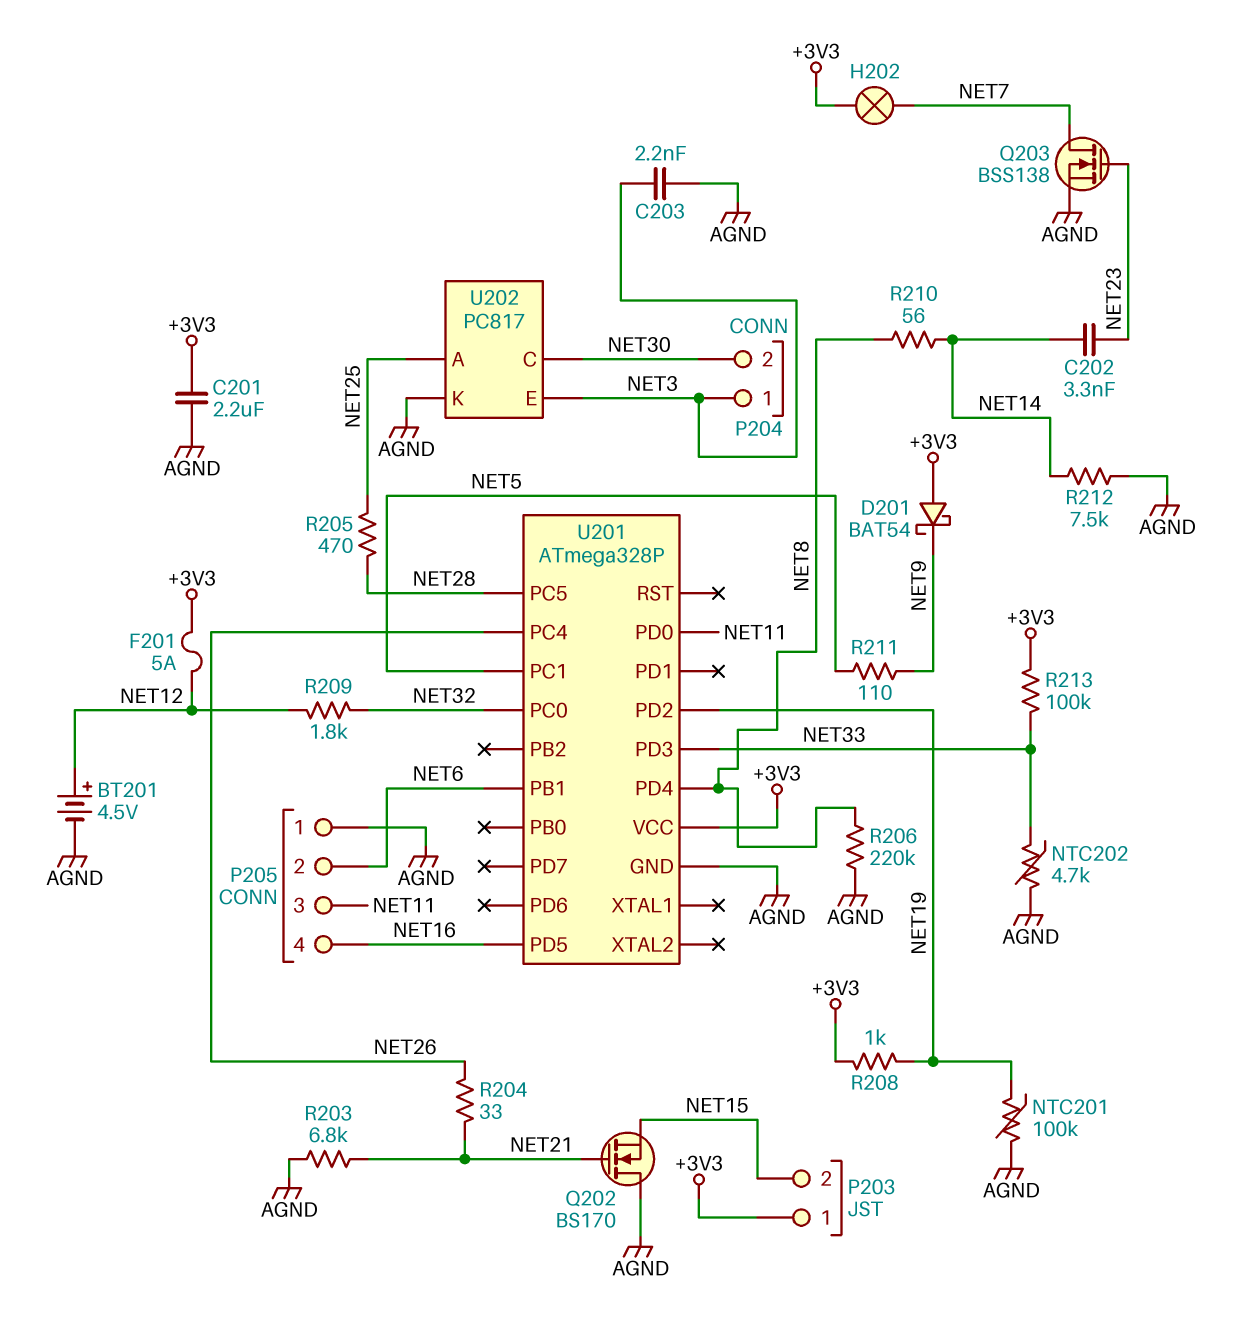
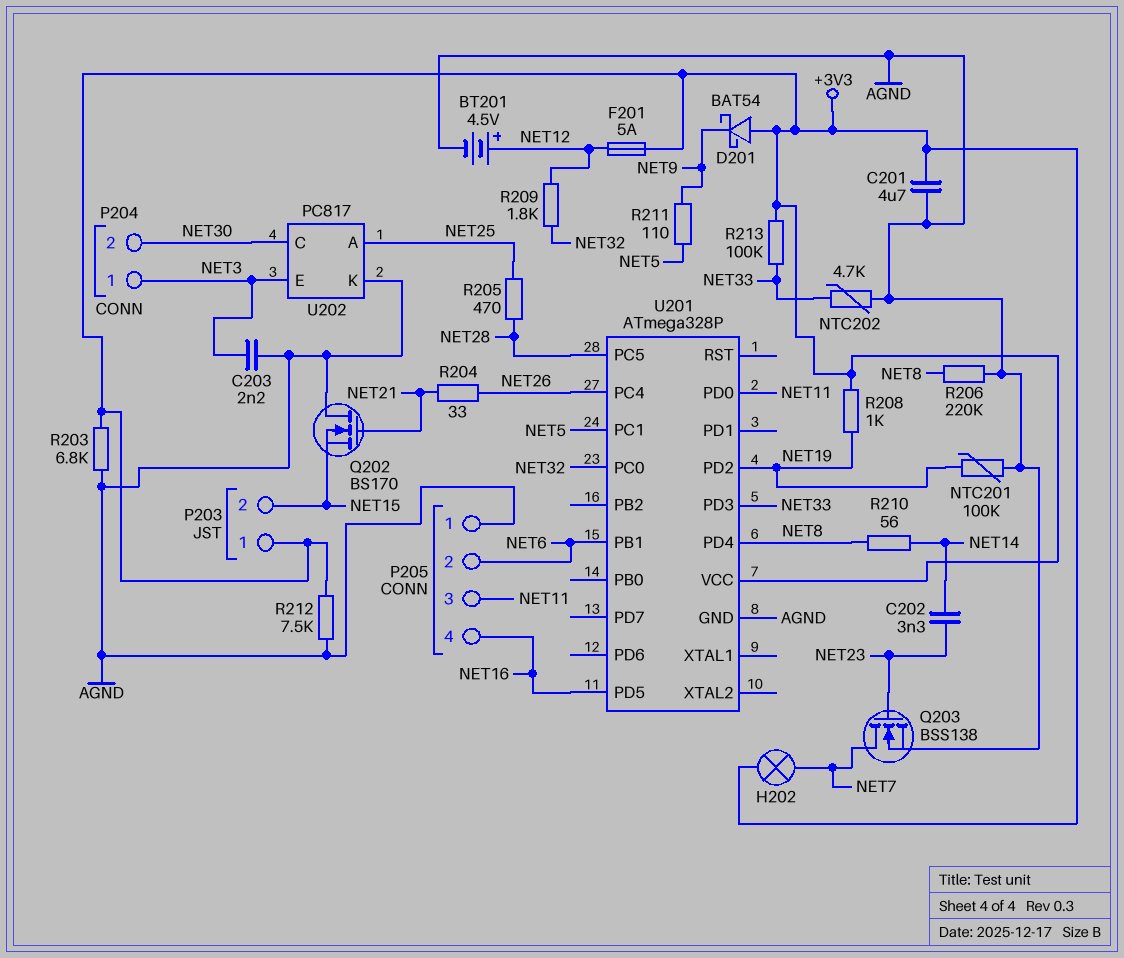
C201: 2.2uF (+3V3, AGND) -> 4.7uF (+3V3, AGND)
R203: 6.8k (AGND, NET21) -> 6.8k (+3V3, AGND)
R212: 7.5k (AGND, NET14) -> 7.5k (+3V3, AGND)

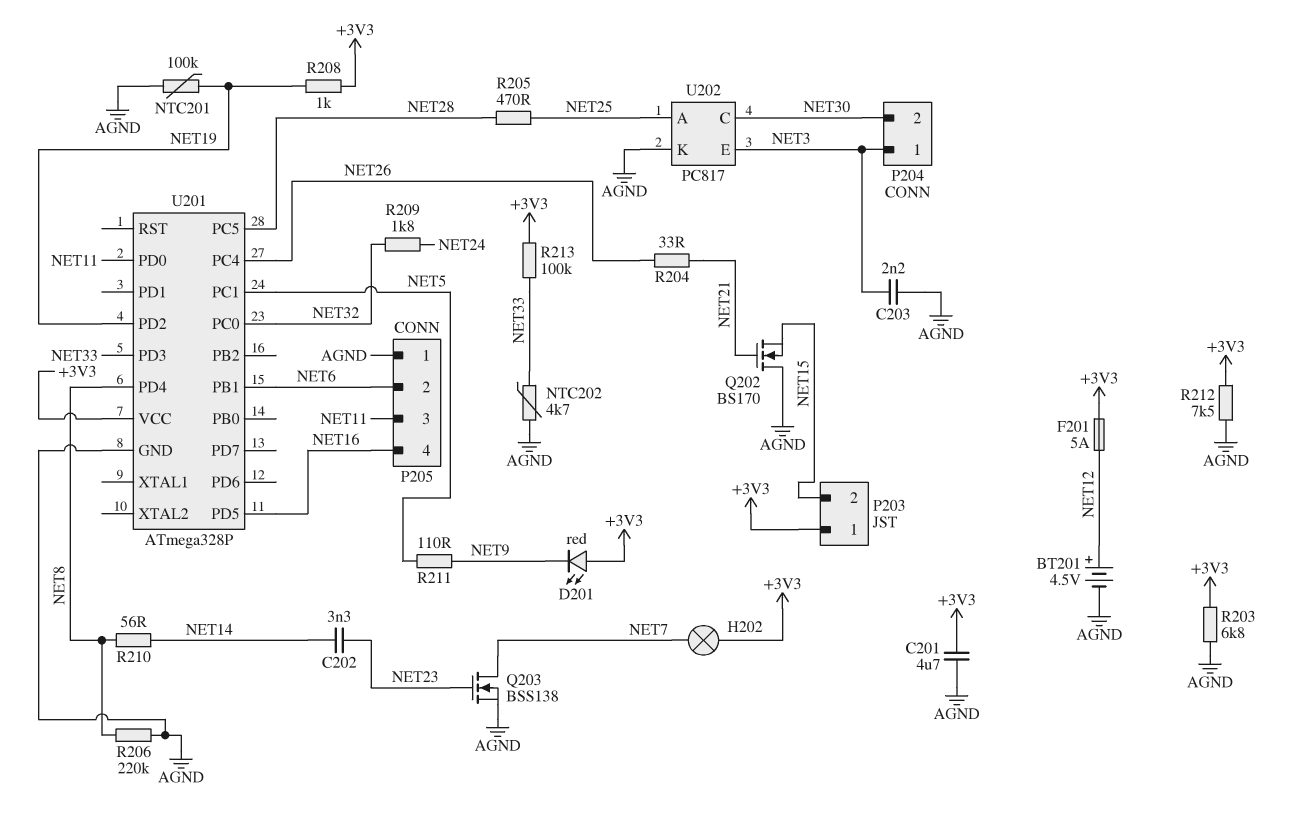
D201: schottky BAT54 (A +3V3, K NET9) -> LED red (A +3V3, K NET9)
R209: 1.8k (NET12, NET32) -> 1.8k (NET24, NET32)

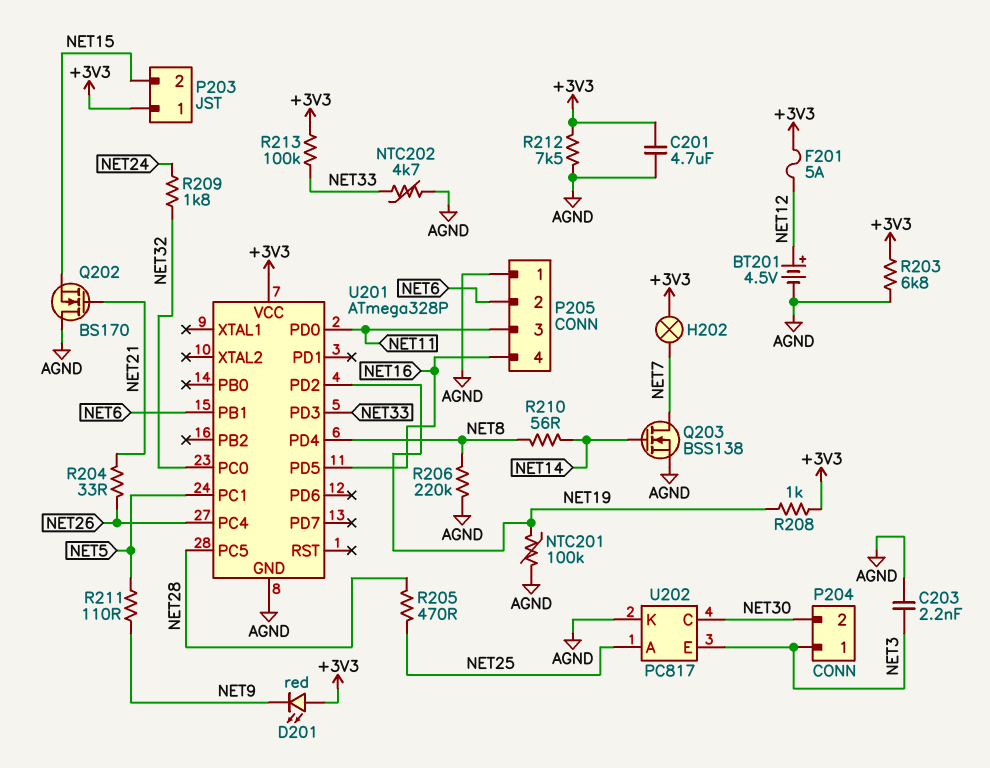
C202: 3.3nF (NET14, NET23) -> none
Q203: NMOS BSS138 (G NET23, D NET7, S AGND) -> NMOS BSS138 (G NET14, D NET7, S AGND)

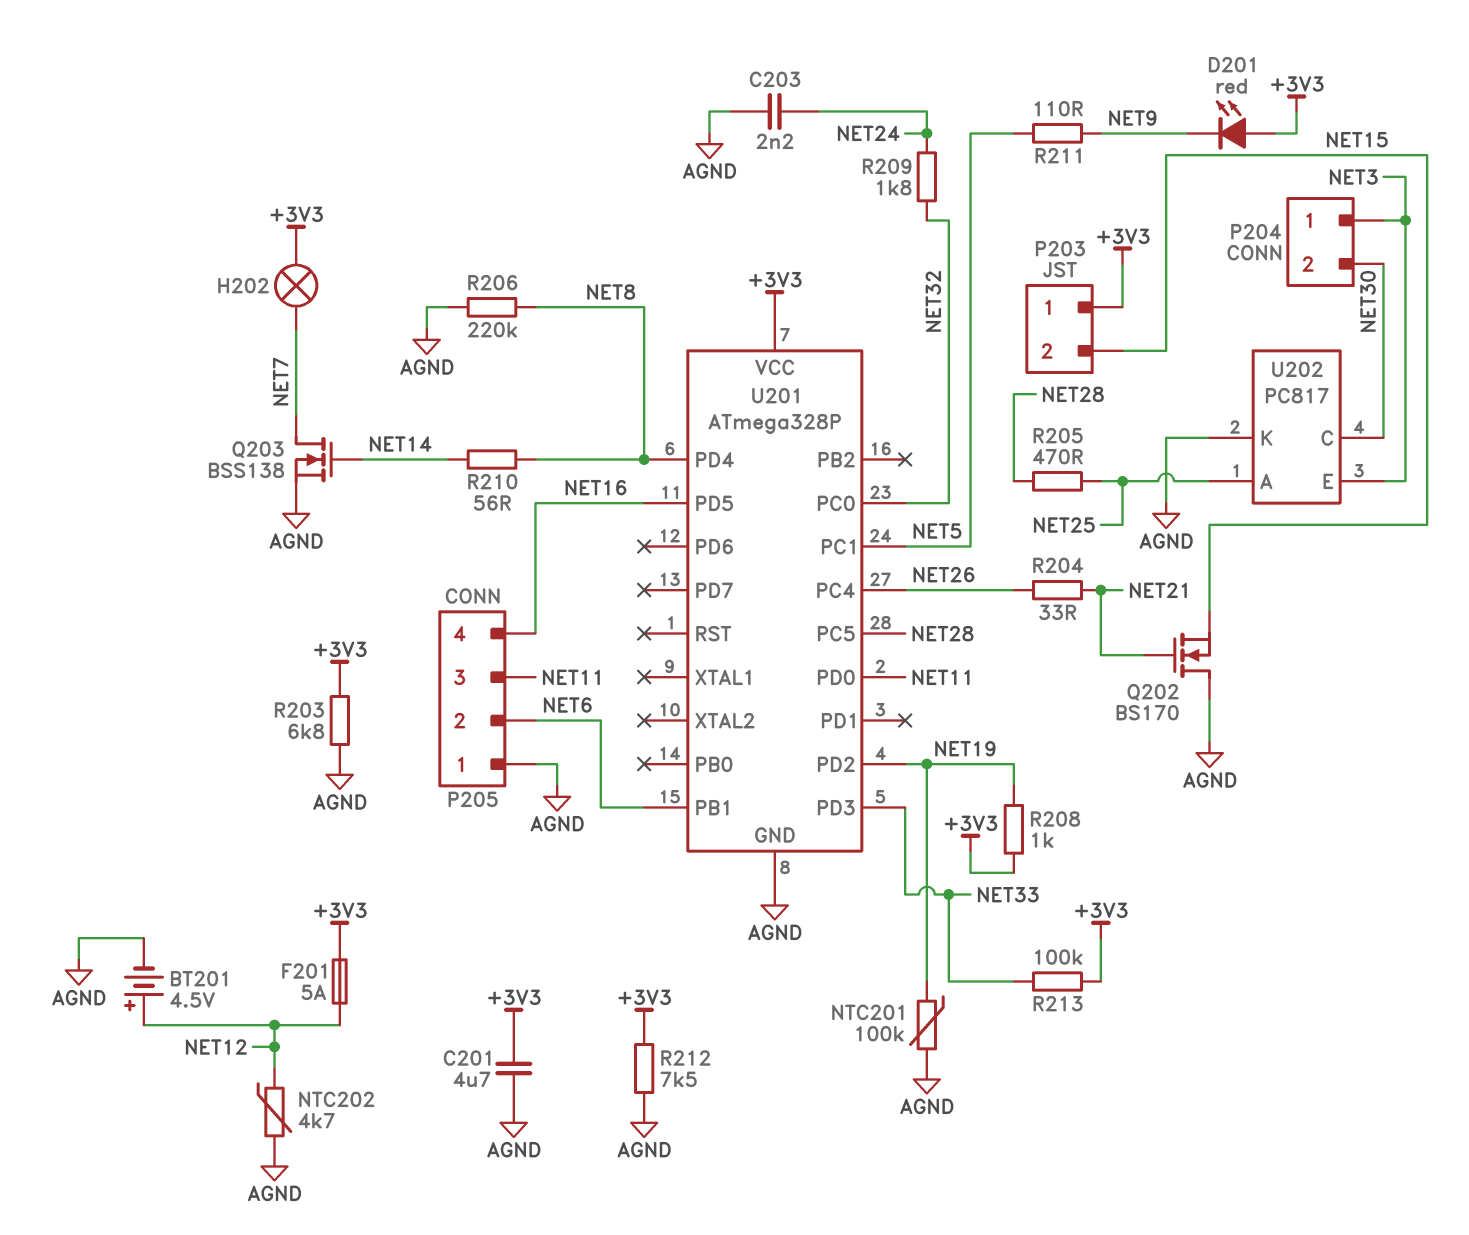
C203: 2.2nF (AGND, NET3) -> 2.2nF (AGND, NET24)
NTC202: 4.7k (AGND, NET33) -> 4.7k (AGND, NET12)

